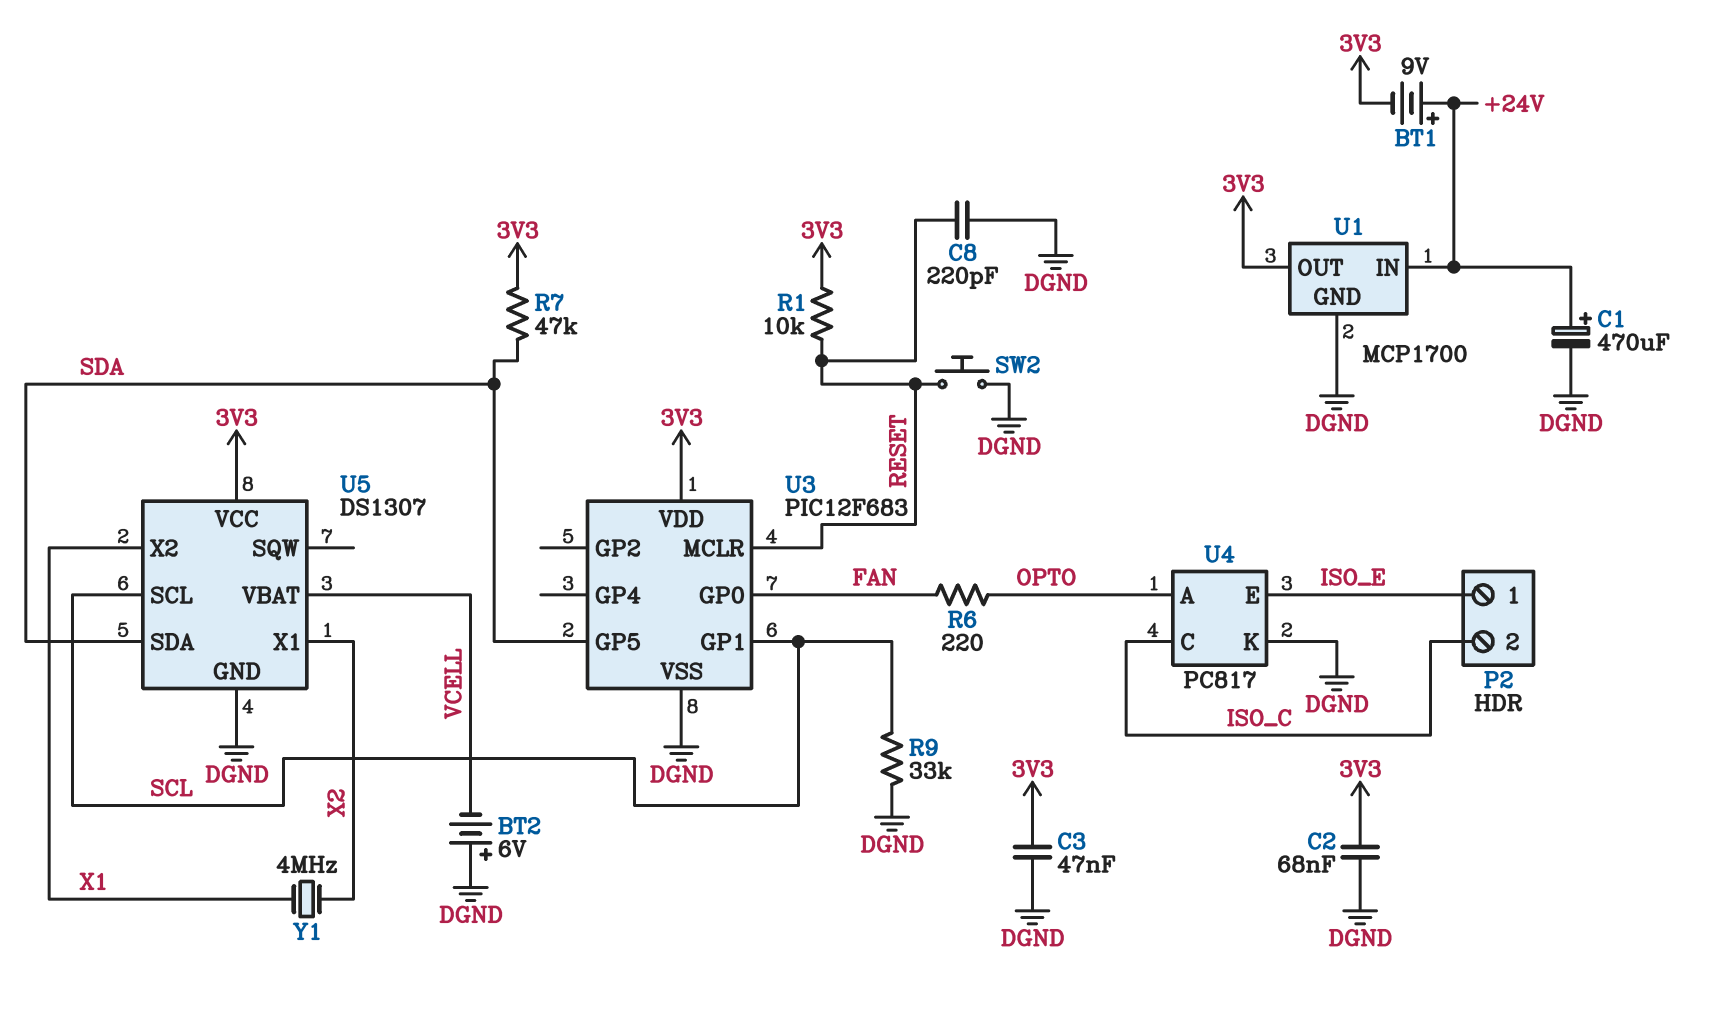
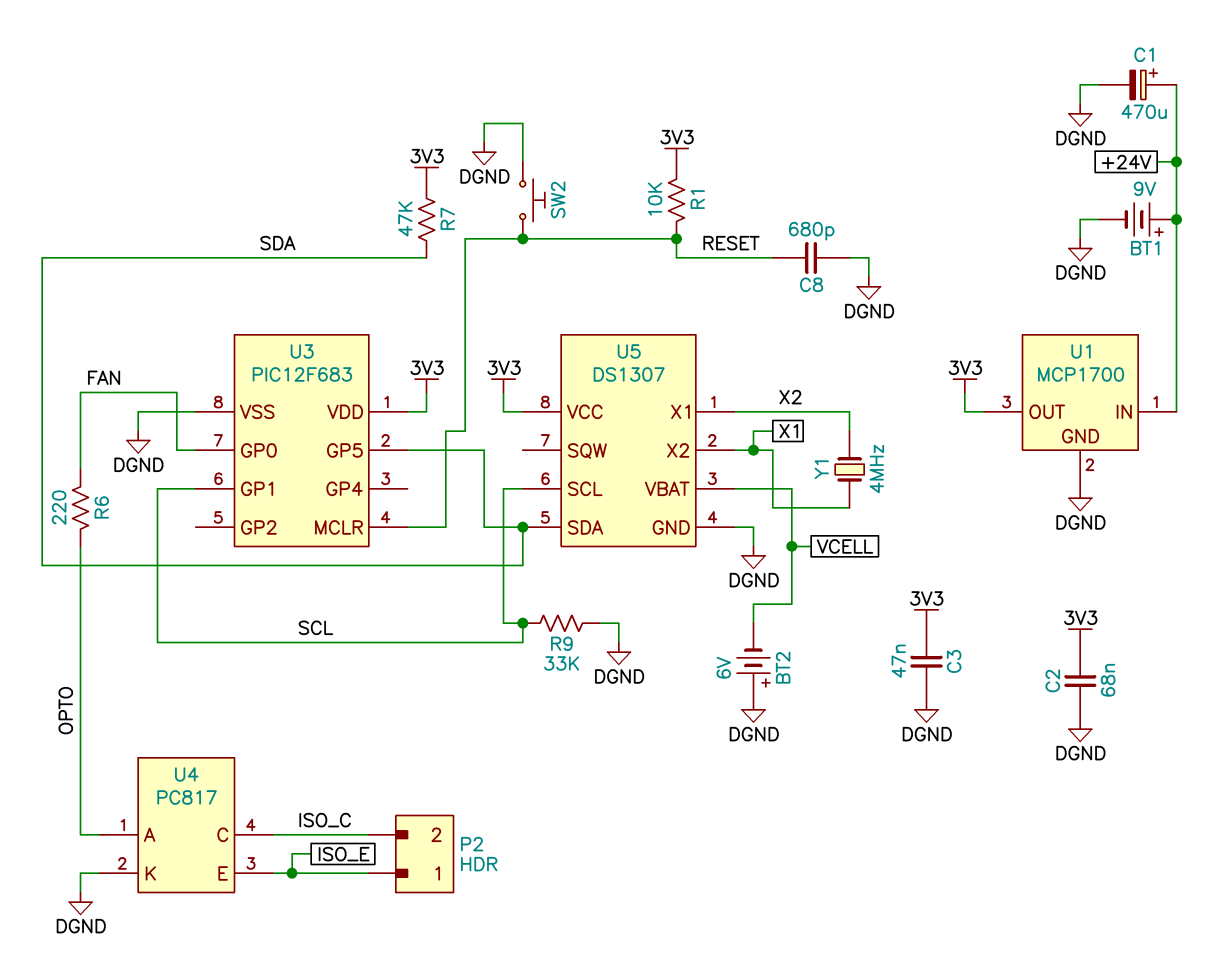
BT1: 9V (plus +24V, minus 3V3) -> 9V (plus +24V, minus DGND)
C8: 220pF (DGND, RESET) -> 680pF (DGND, RESET)

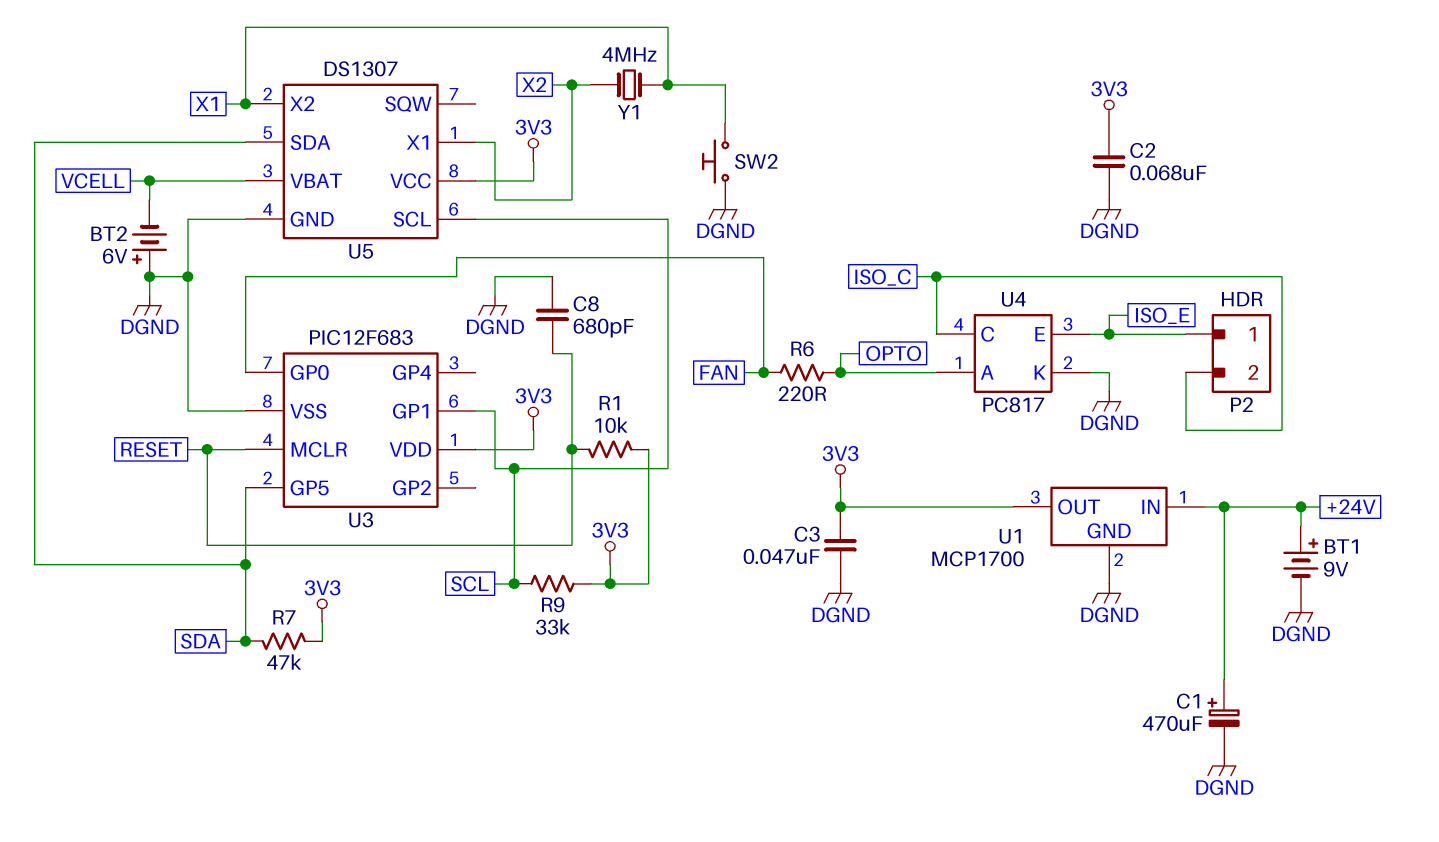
R9: 33k (DGND, SCL) -> 33k (3V3, SCL)
SW2: button (DGND, RESET) -> button (DGND, X1)

